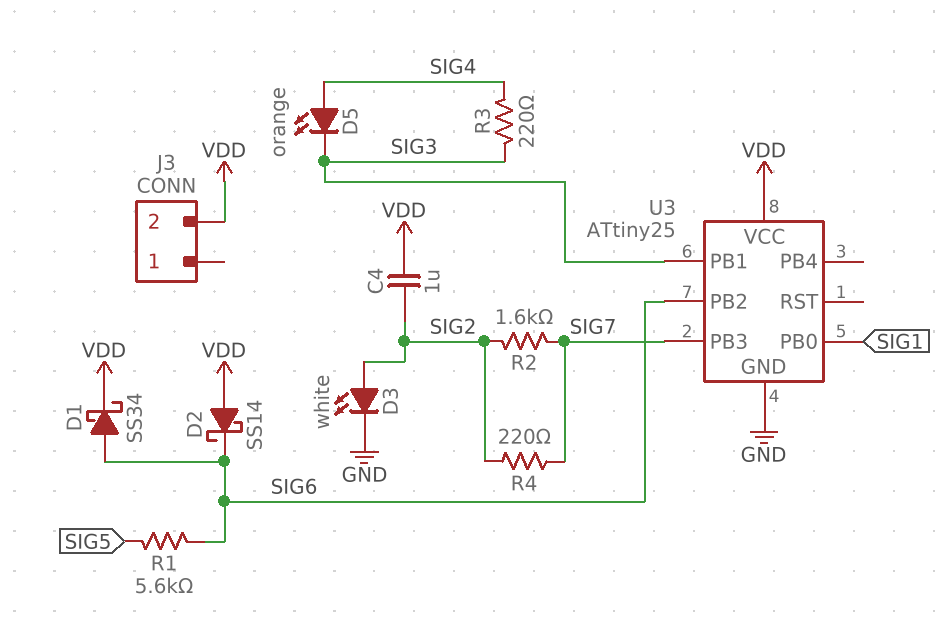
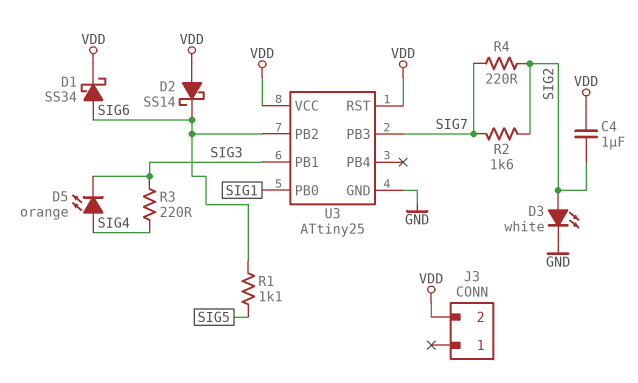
R1: 5.6k (SIG5, SIG6) -> 1.1k (SIG5, SIG6)
U3 pin RST: none -> VDD

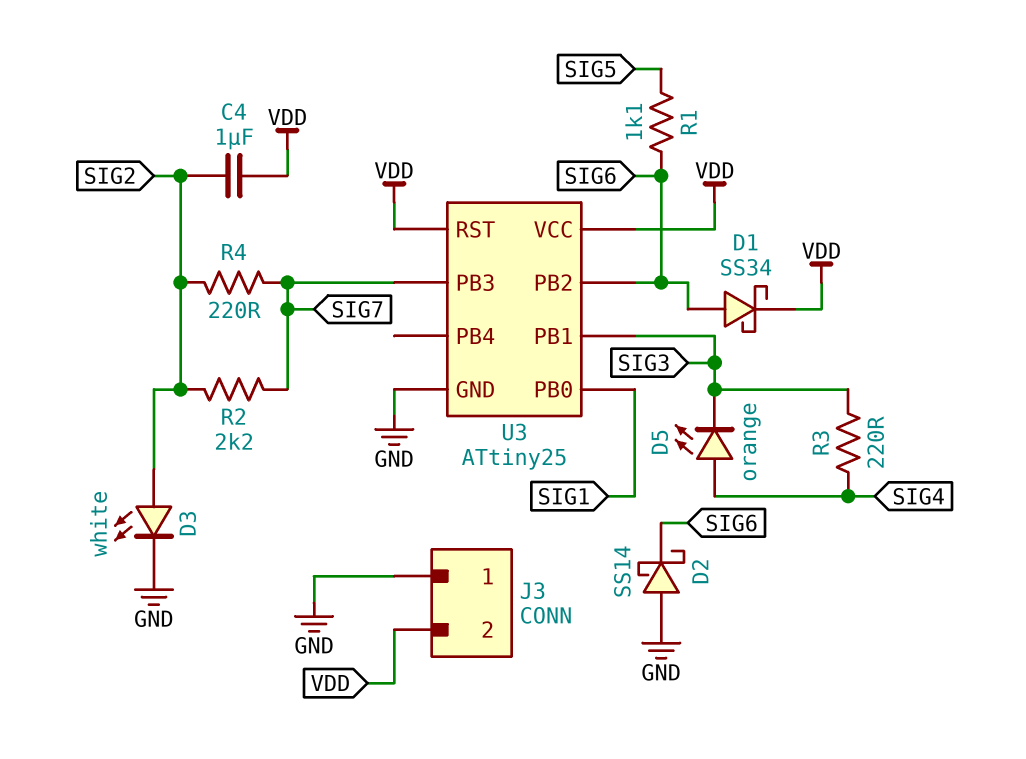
D2: schottky SS14 (A VDD, K SIG6) -> schottky SS14 (A GND, K SIG6)
J3 pin 1: none -> GND
R2: 1.6k (SIG2, SIG7) -> 2.2k (SIG2, SIG7)

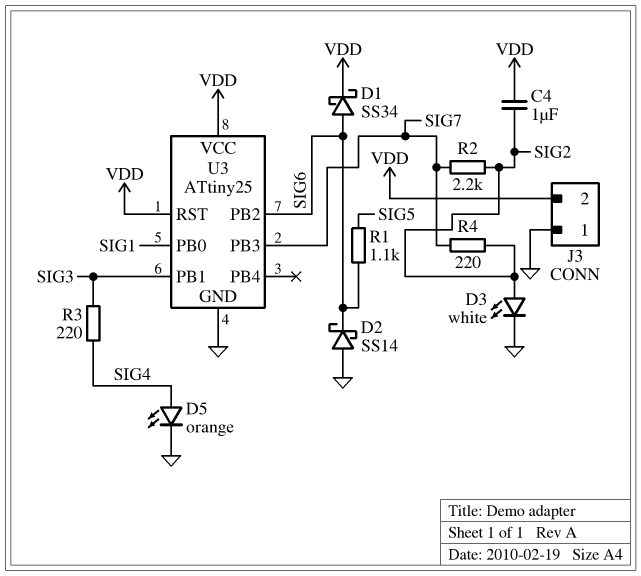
D5: LED orange (A SIG4, K SIG3) -> LED orange (A SIG4, K GND)

